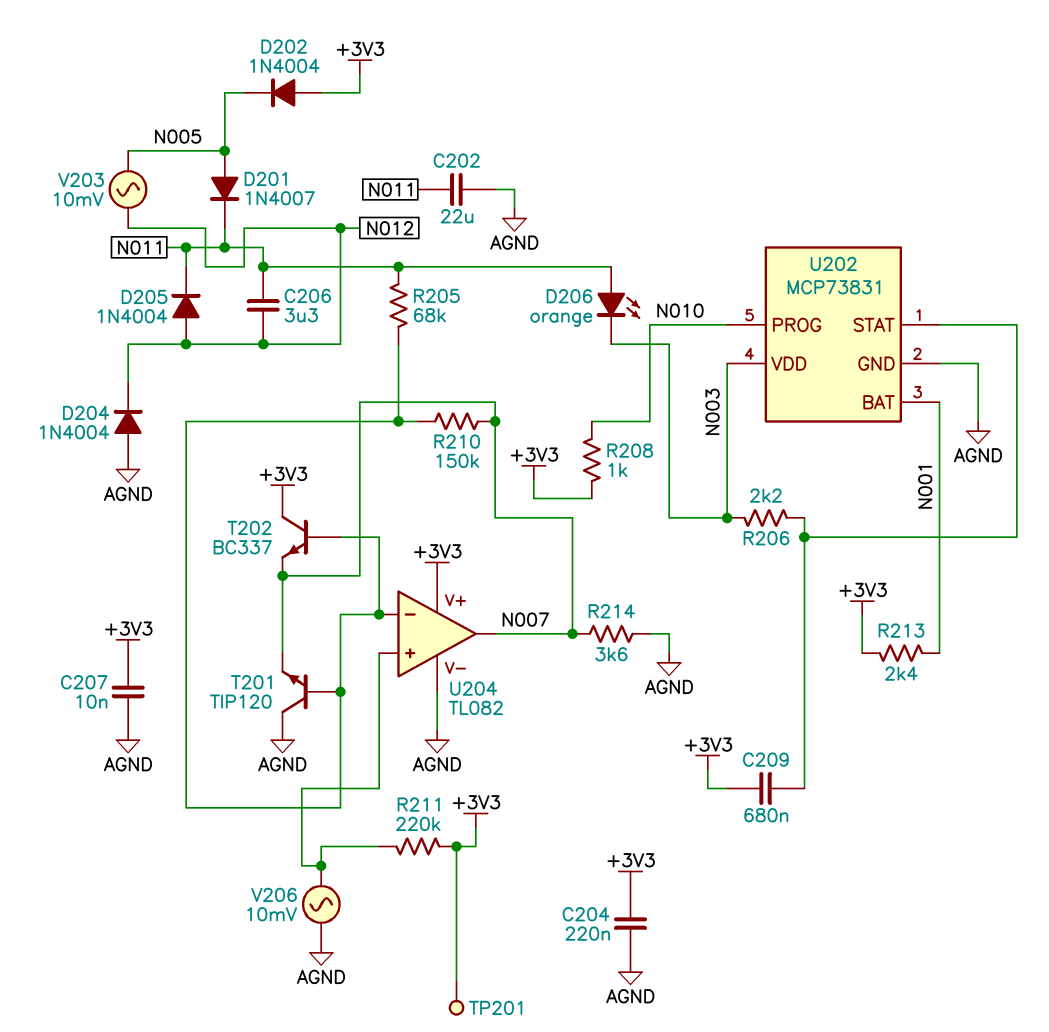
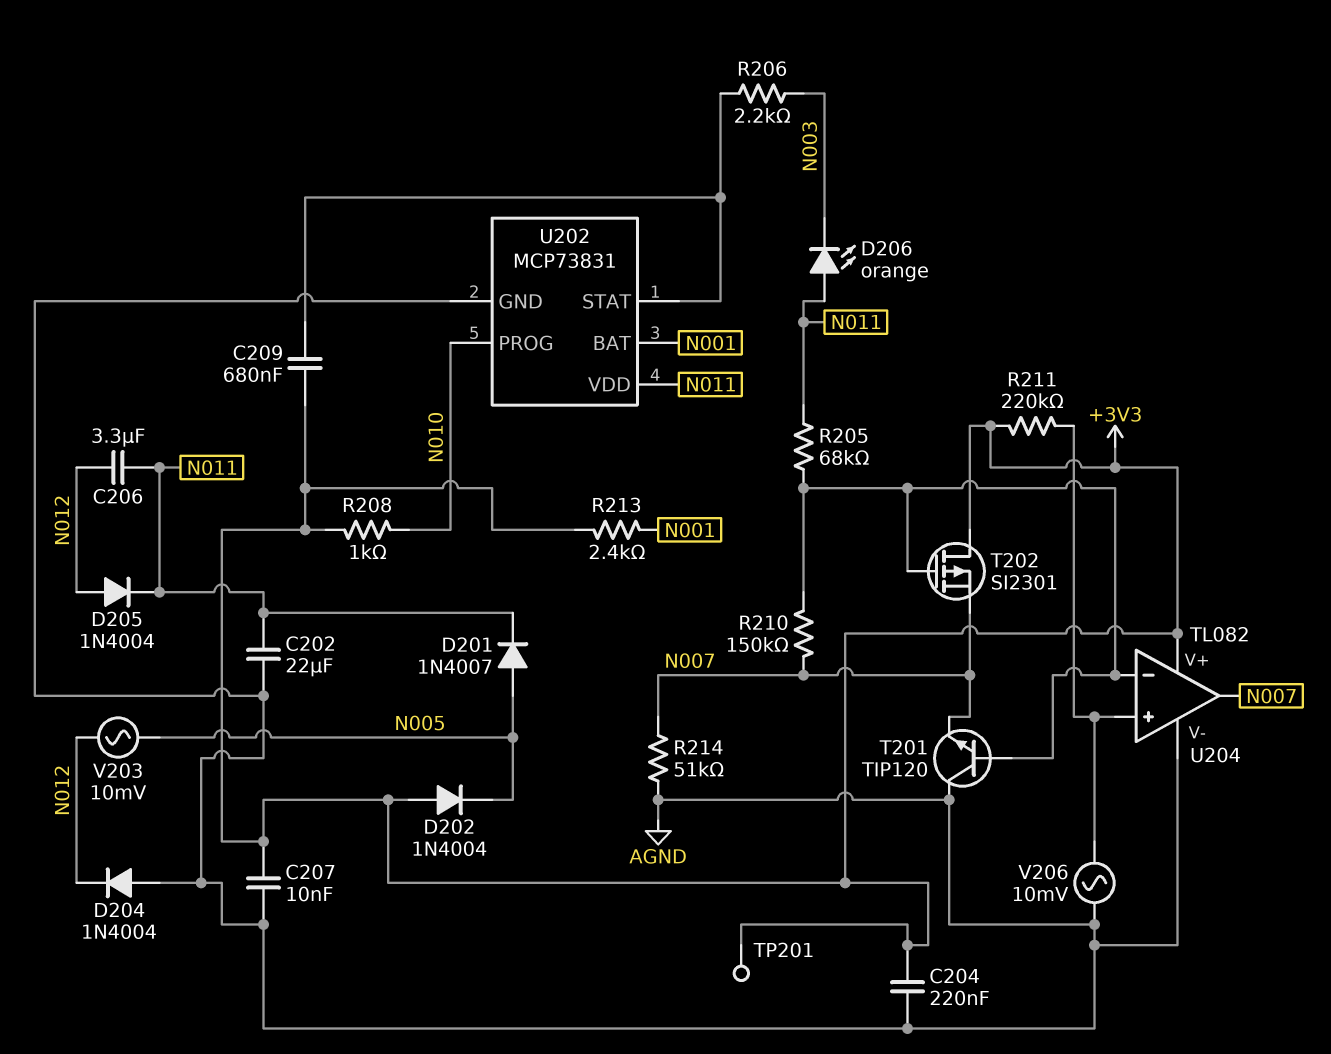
R214: 3.6k (AGND, N007) -> 51k (AGND, N007)
T202: NPN BC337 (B U204/in-, C +3V3, E N007) -> PMOS SI2301 (G U204/in-, D +3V3, S N007)
U202 pin VDD: N003 -> N011

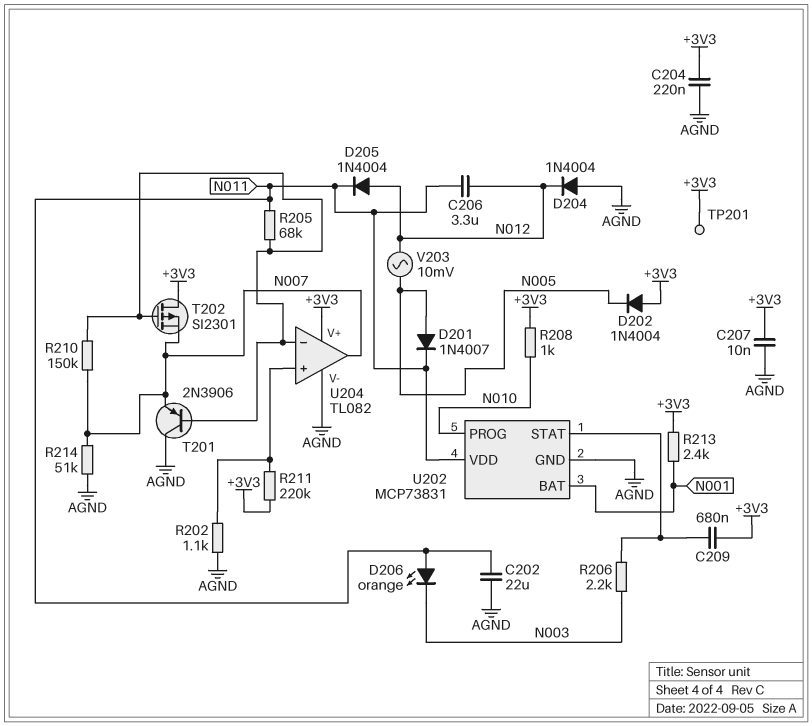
R202: none -> 1.1k (AGND, U204/in+)
T201: NPN TIP120 (B U204/in-, C AGND, E N007) -> PNP 2N3906 (B U204/in-, C AGND, E N007)
V206: AC 10mV (AGND, U204/in+) -> none

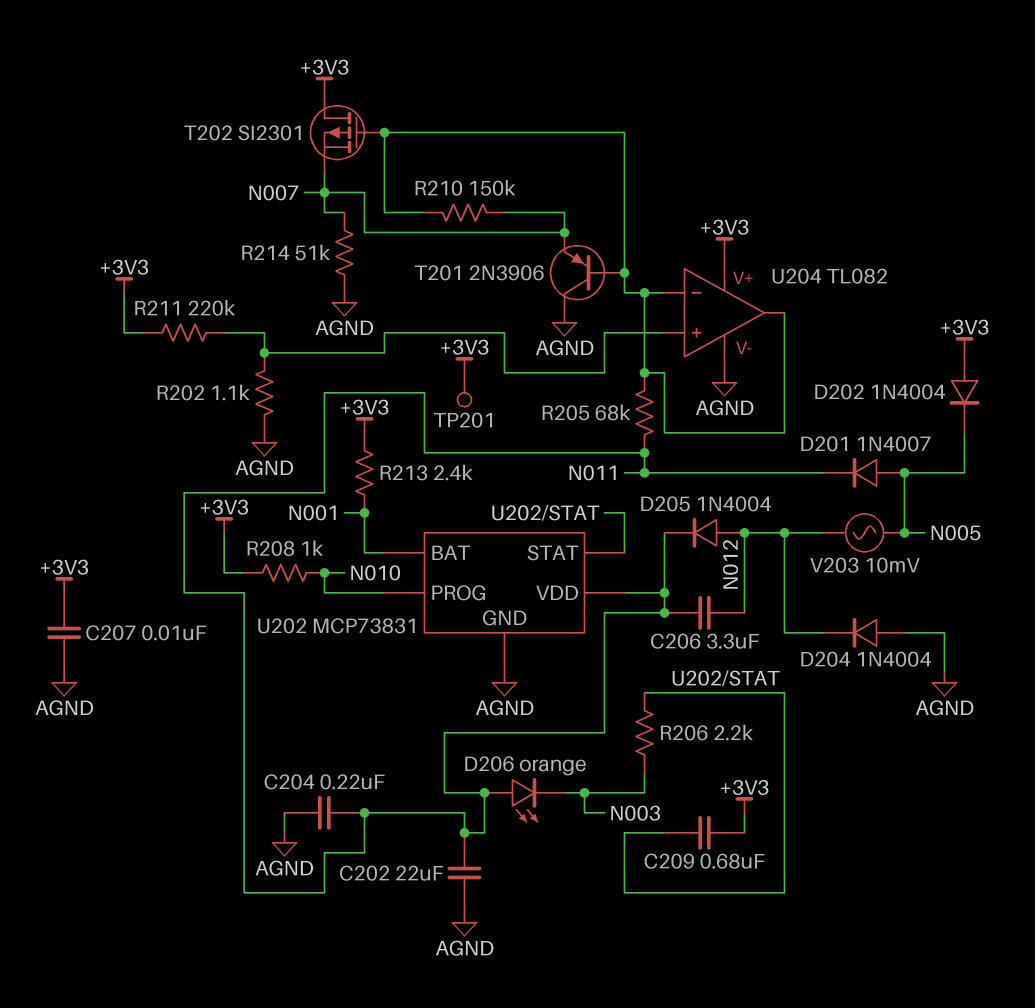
C204: 220nF (+3V3, AGND) -> 220nF (AGND, N011)
U204 pin out: N007 -> U204/in-

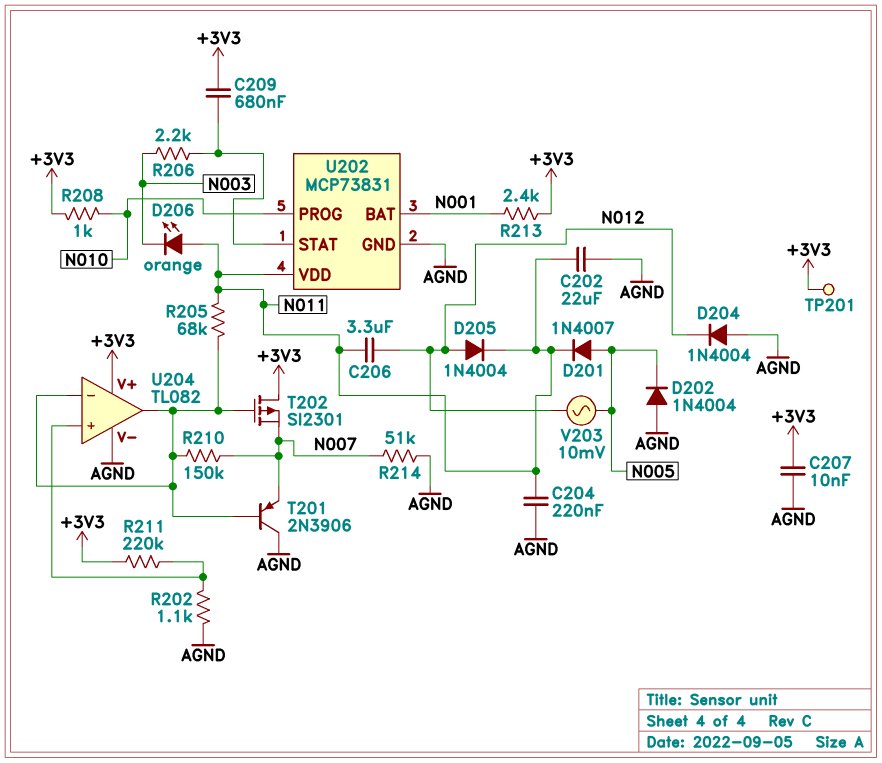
D202: diode 1N4004 (A +3V3, K N005) -> diode 1N4004 (A AGND, K N005)

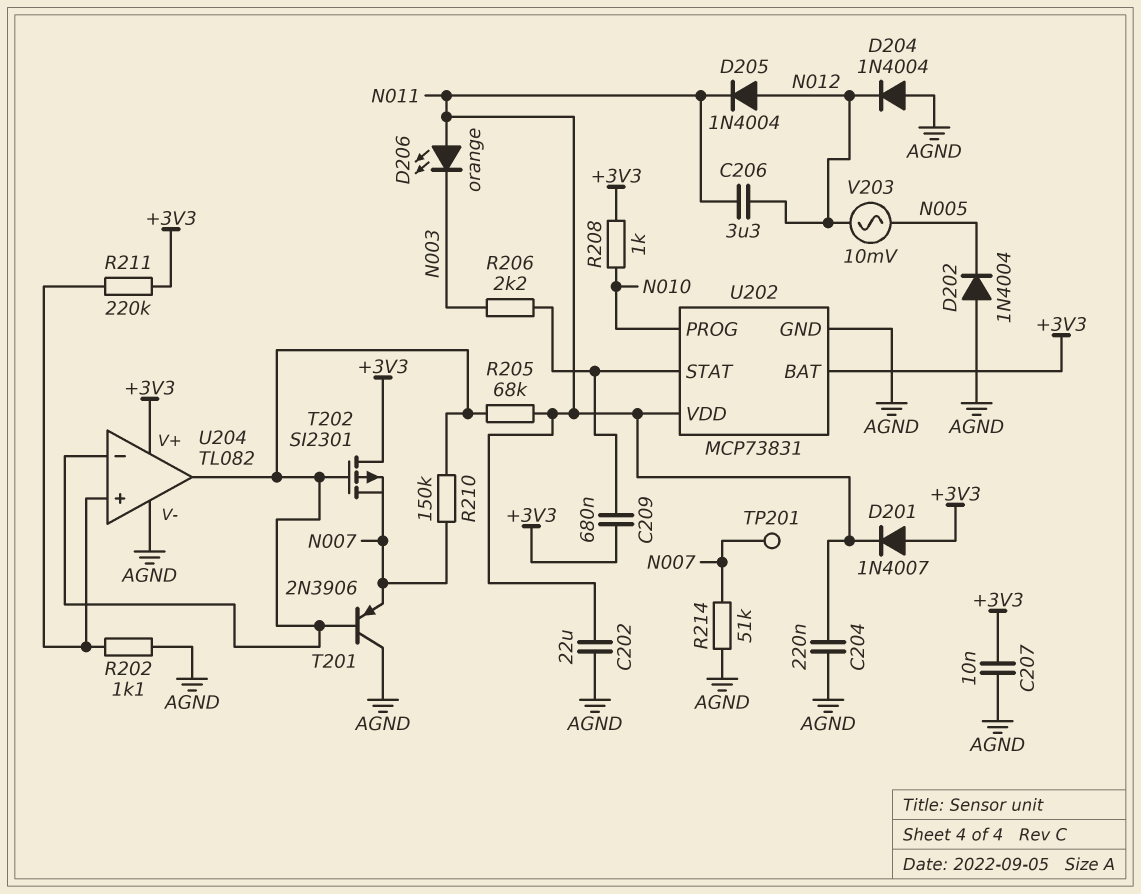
D201: diode 1N4007 (A N005, K N011) -> diode 1N4007 (A +3V3, K N011)
R213: 2.4k (+3V3, N001) -> none
TP201: test point (+3V3) -> test point (N007)
U202 pin BAT: N001 -> +3V3

